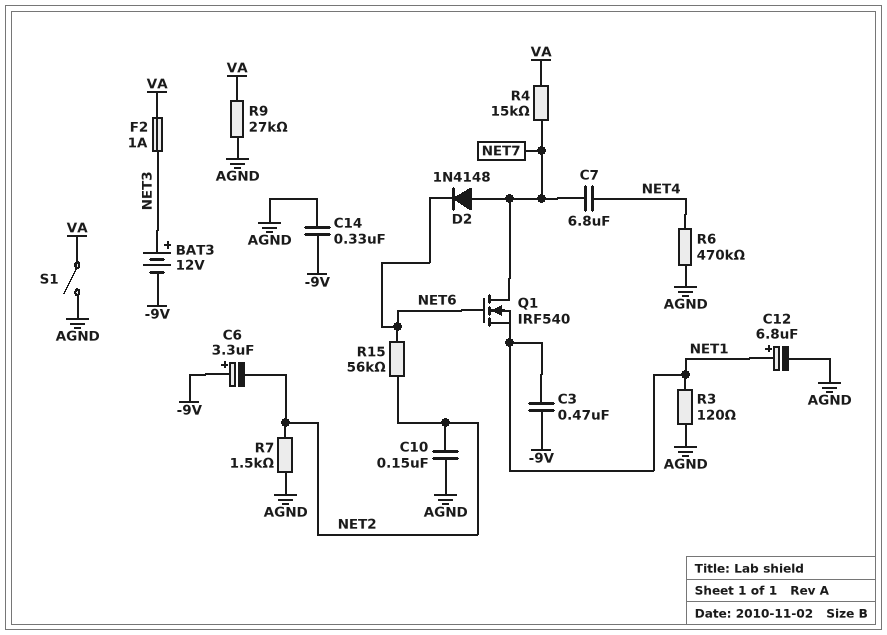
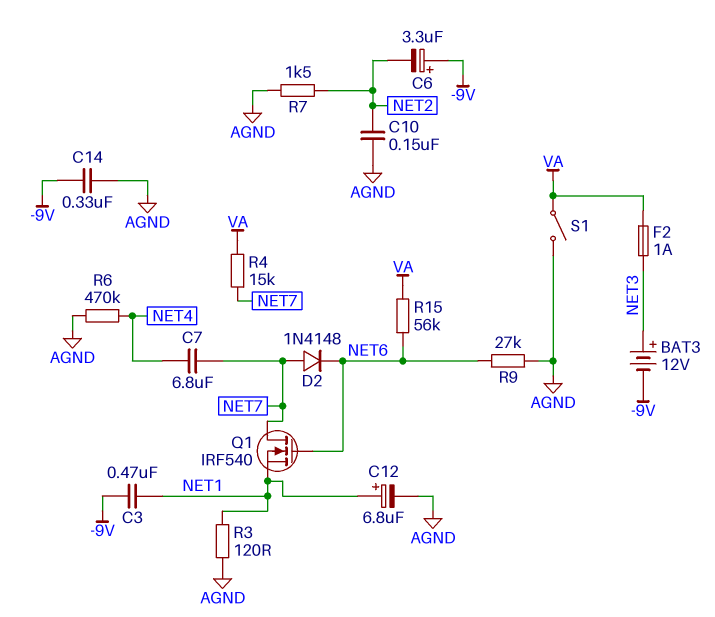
R9: 27k (AGND, VA) -> 27k (AGND, NET6)
R15: 56k (NET2, NET6) -> 56k (NET6, VA)

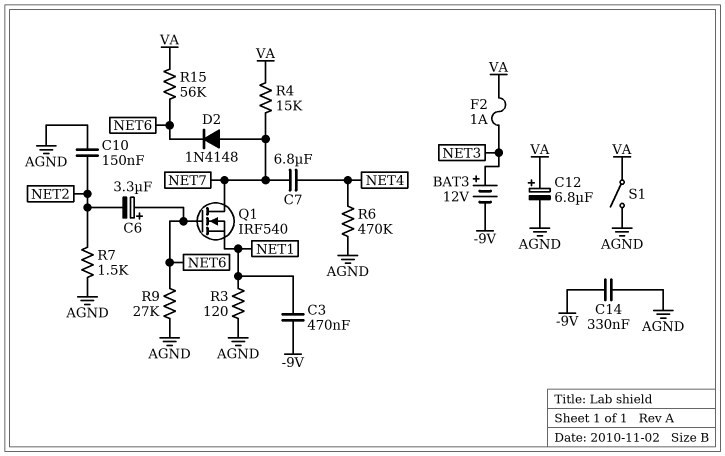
C6: 3.3uF (plus -9V, minus NET2) -> 3.3uF (plus NET6, minus NET2)
C12: 6.8uF (plus NET1, minus AGND) -> 6.8uF (plus VA, minus AGND)

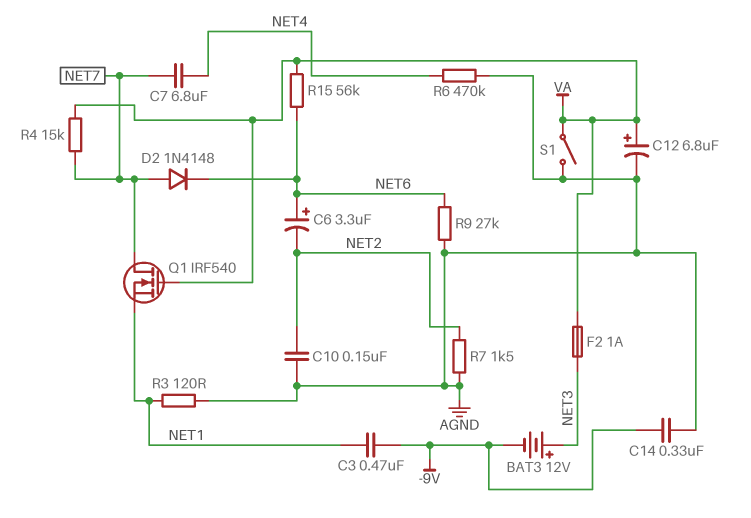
Q1: NMOS IRF540 (G NET6, D NET7, S NET1) -> NMOS IRF540 (G VA, D NET7, S NET1)

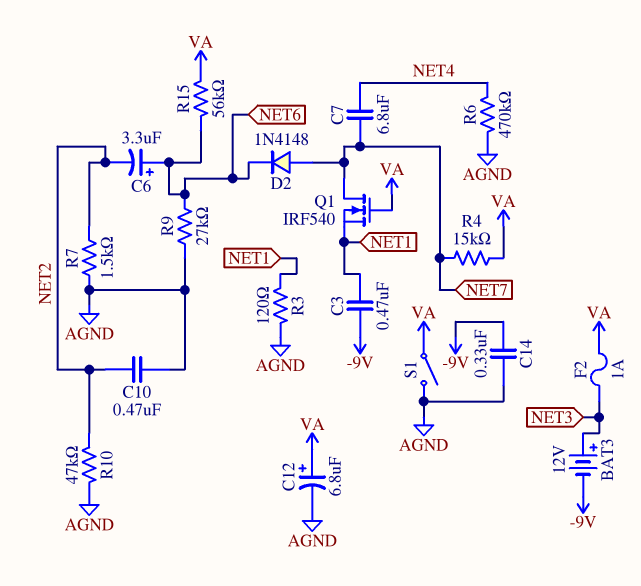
C10: 150nF (AGND, NET2) -> 470nF (AGND, NET2)
R10: none -> 47k (AGND, NET2)

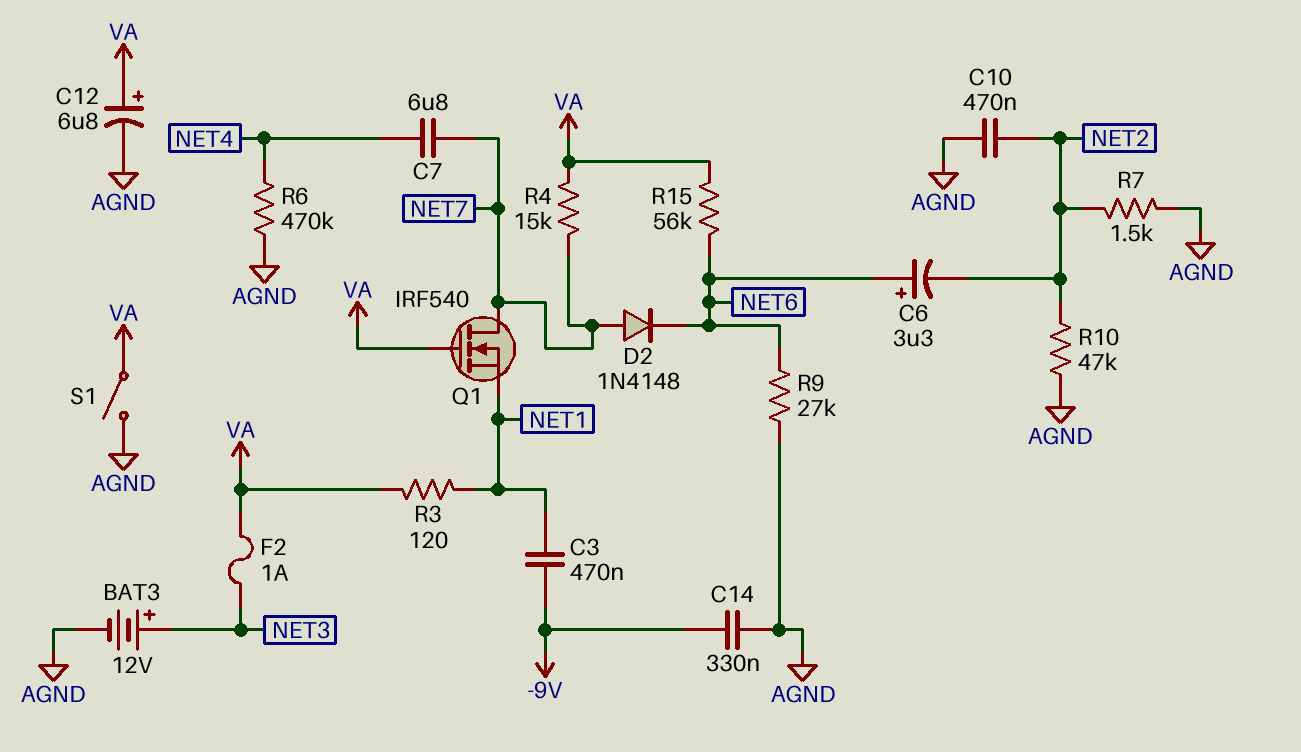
BAT3: 12V (plus NET3, minus -9V) -> 12V (plus NET3, minus AGND)
R3: 120 (AGND, NET1) -> 120 (NET1, VA)

